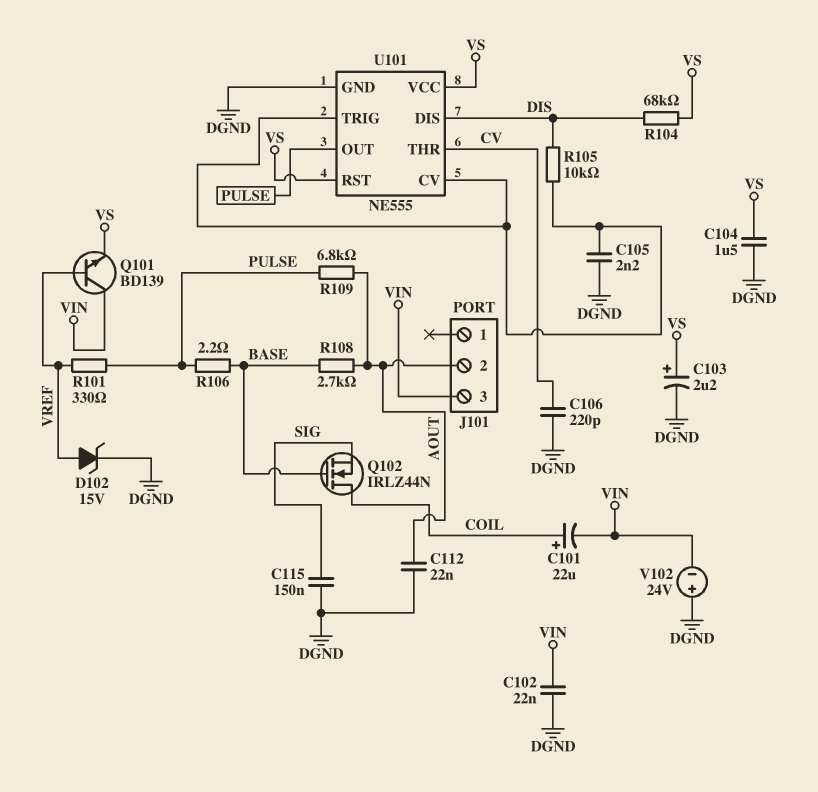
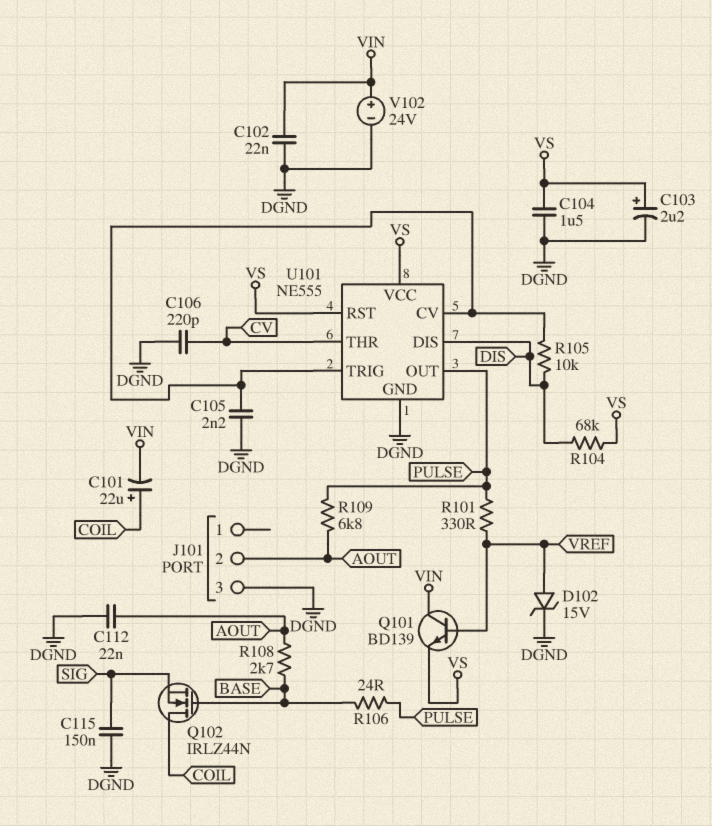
J101 pin 3: VIN -> DGND
R106: 2.2 (BASE, PULSE) -> 24 (BASE, PULSE)
V102: 24V (plus DGND, minus VIN) -> 24V (plus VIN, minus DGND)

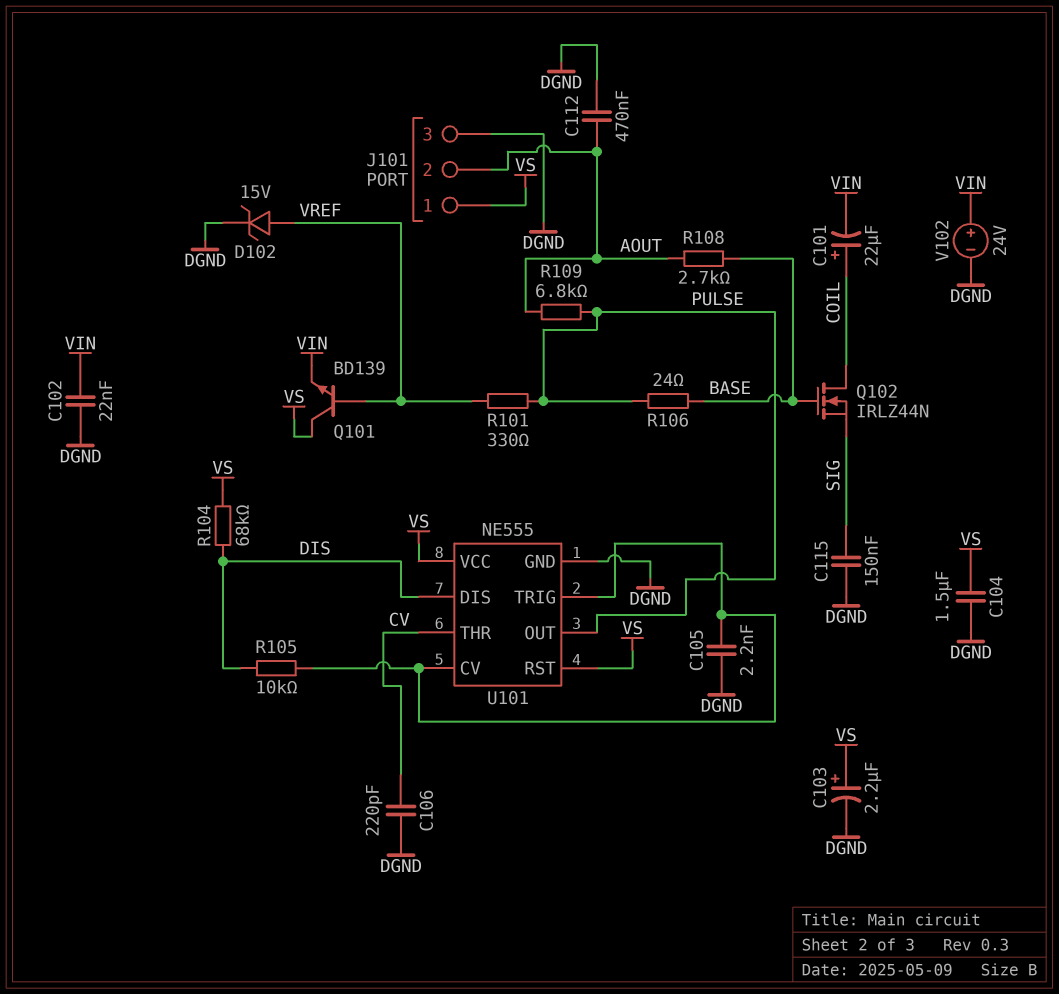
C112: 22nF (AOUT, DGND) -> 470nF (AOUT, DGND)
J101 pin 1: none -> VS
Q101: NPN BD139 (B VREF, C VIN, E VS) -> NPN BD139 (B VREF, C VS, E VIN)

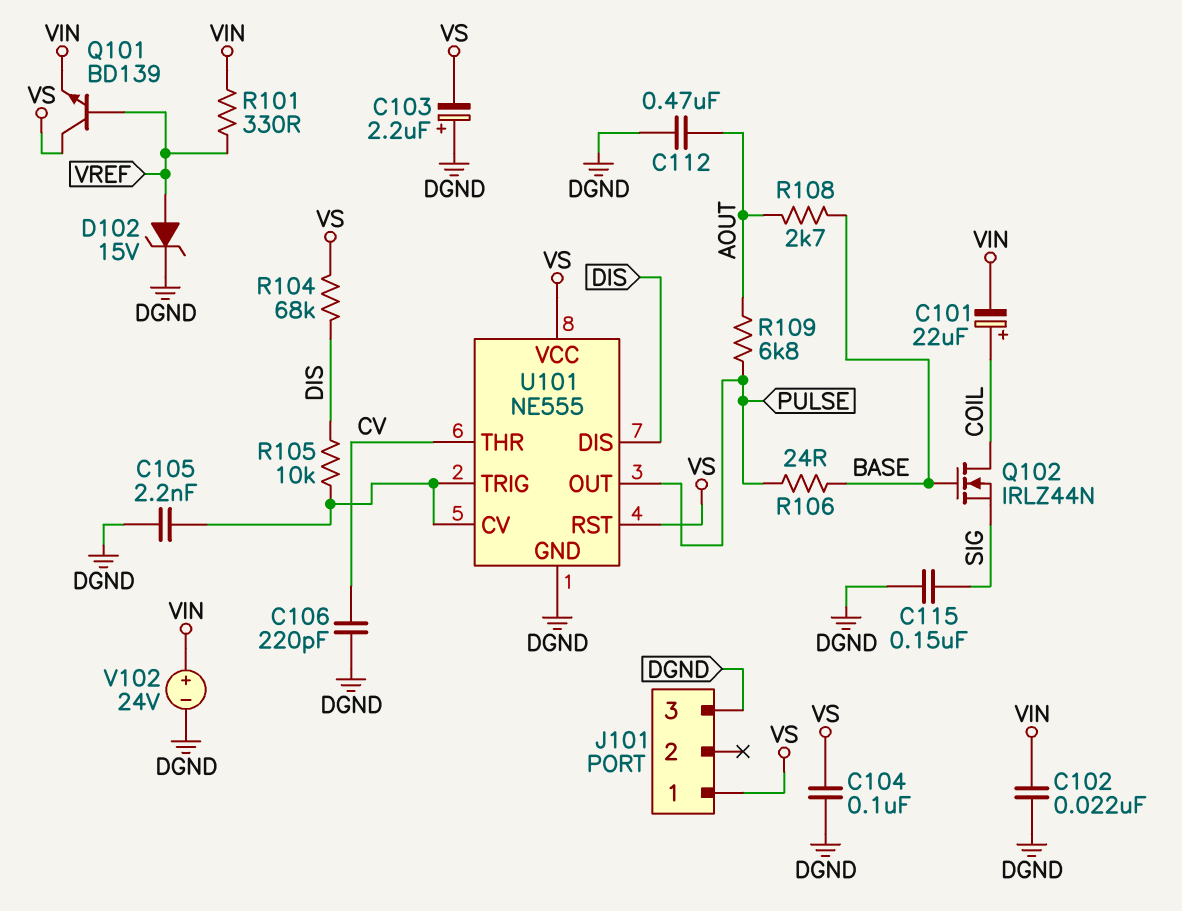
C103: 2.2uF (plus VS, minus DGND) -> 2.2uF (plus DGND, minus VS)
C104: 1.5uF (DGND, VS) -> 100nF (DGND, VS)
J101 pin 2: AOUT -> none
R101: 330 (PULSE, VREF) -> 330 (VIN, VREF)

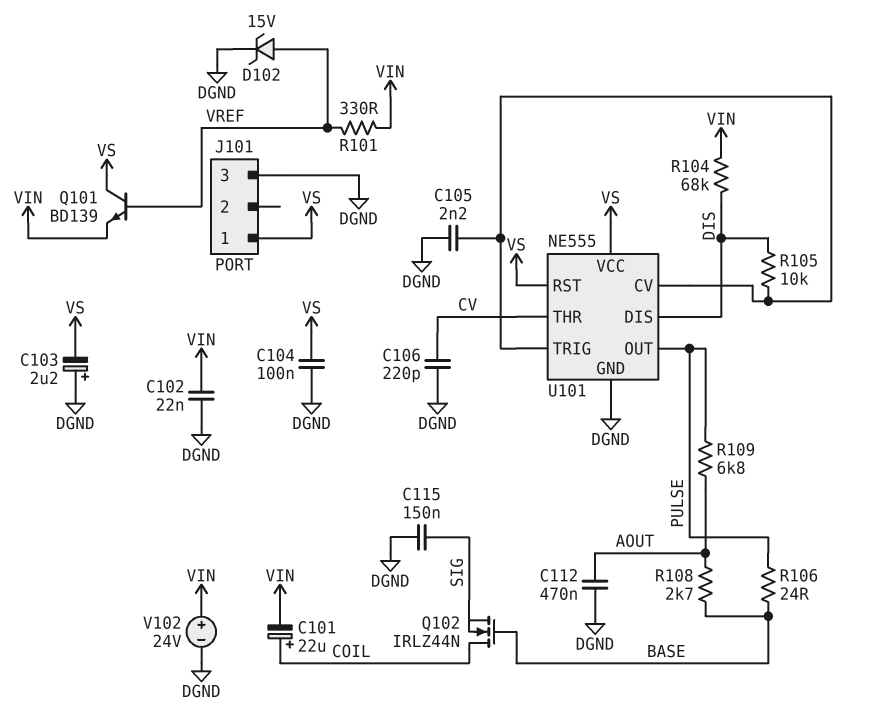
R104: 68k (DIS, VS) -> 68k (DIS, VIN)

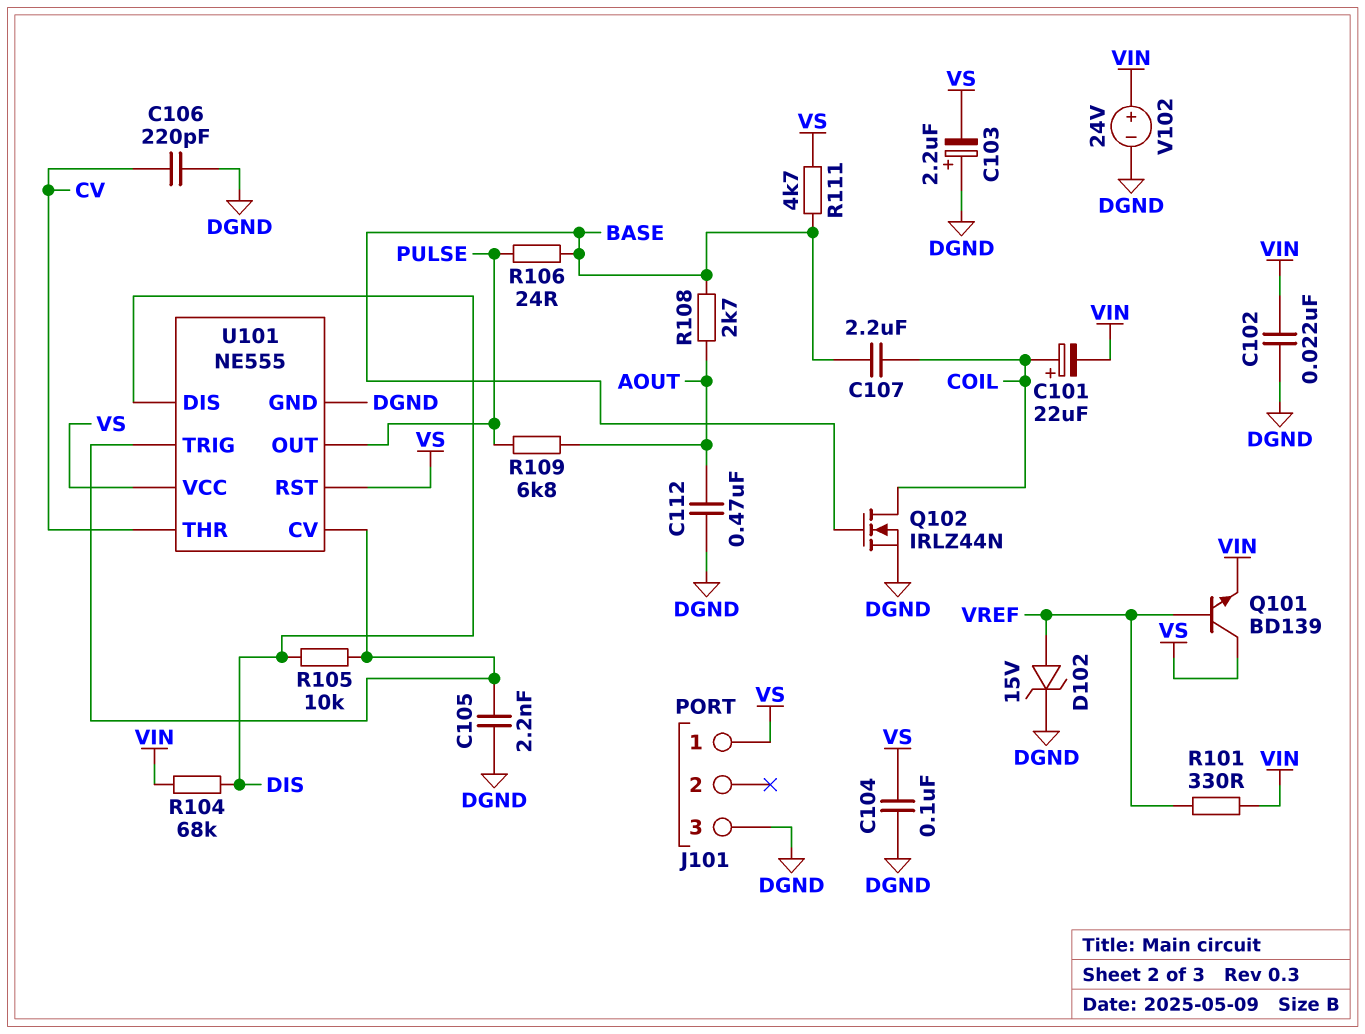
C107: none -> 2.2uF (BASE, COIL)
C115: 150nF (DGND, SIG) -> none
Q102: NMOS IRLZ44N (G BASE, D COIL, S SIG) -> NMOS IRLZ44N (G BASE, D COIL, S DGND)
R111: none -> 4.7k (BASE, VS)

